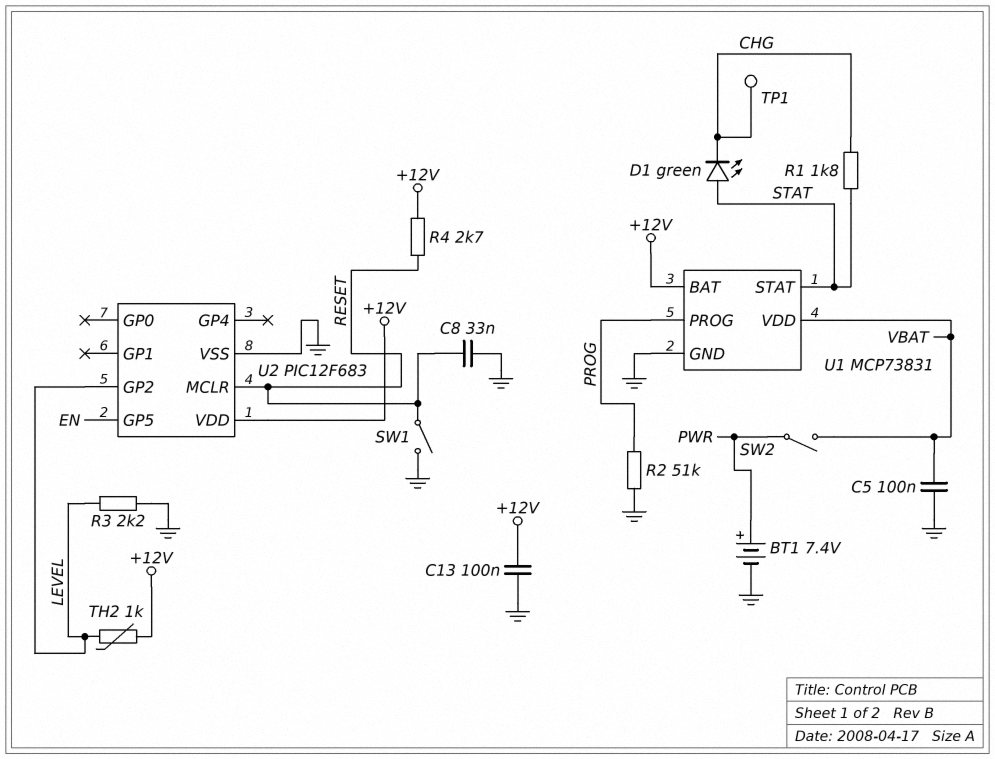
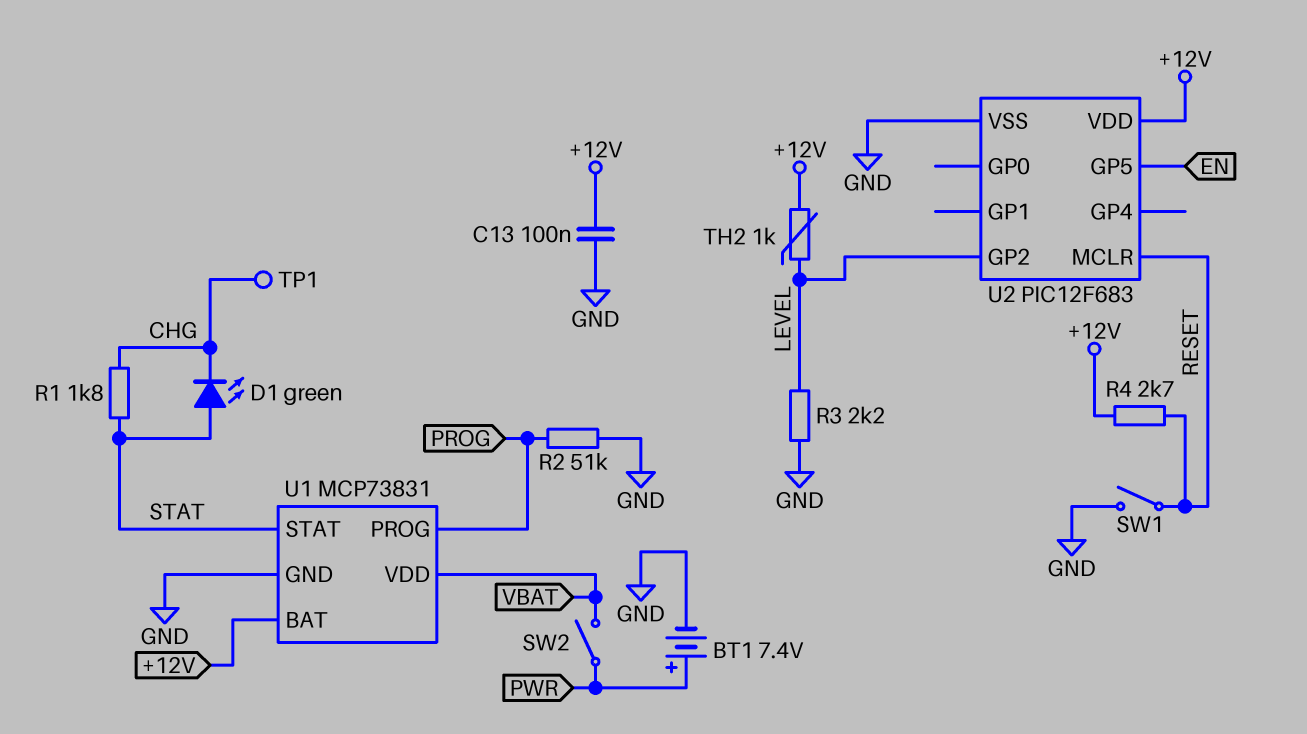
C5: 100nF (GND, VBAT) -> none
C8: 33nF (GND, RESET) -> none

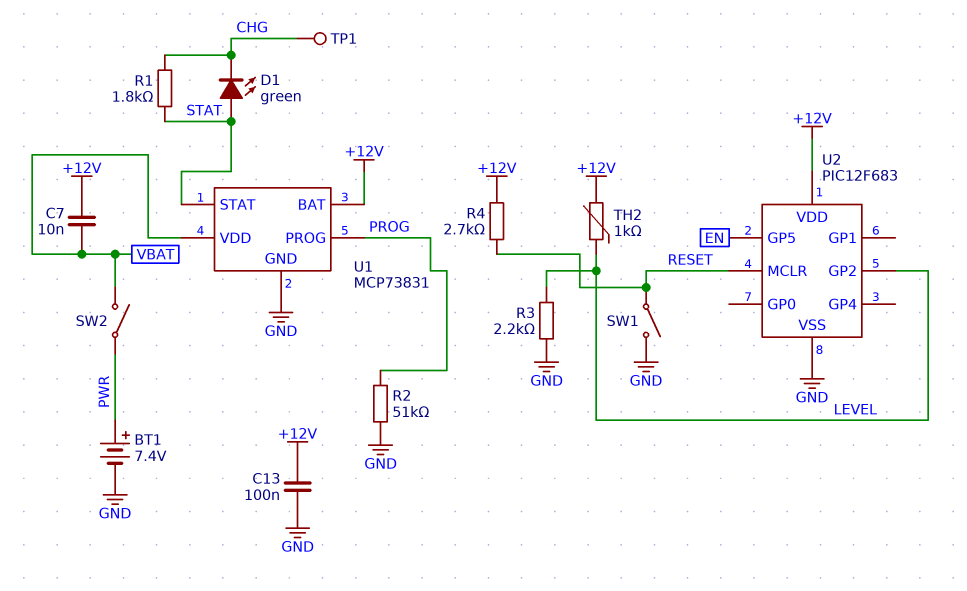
C7: none -> 10nF (+12V, VBAT)

